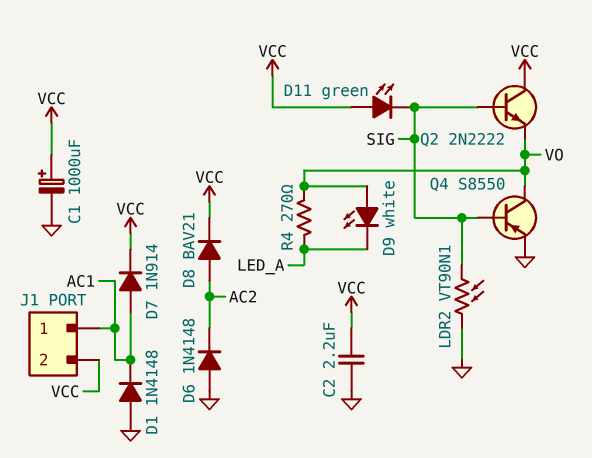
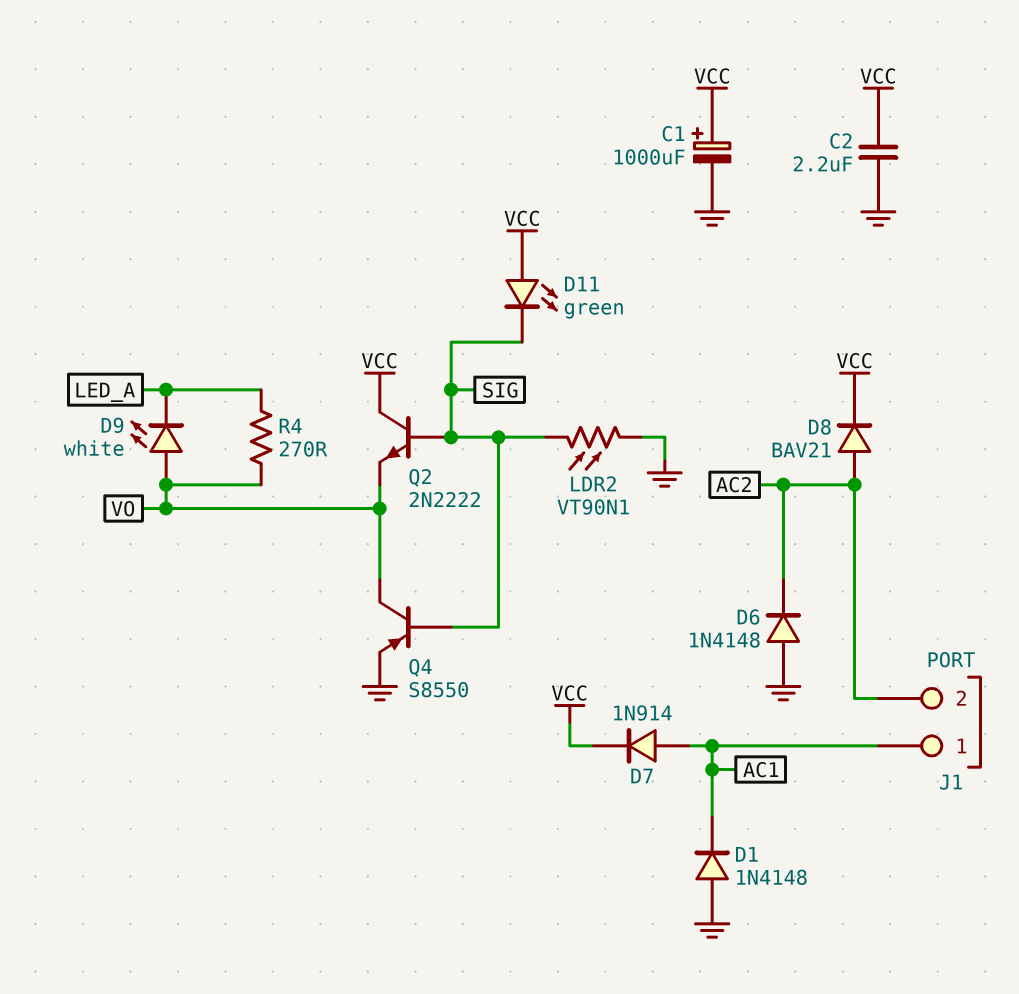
J1 pin 2: VCC -> AC2

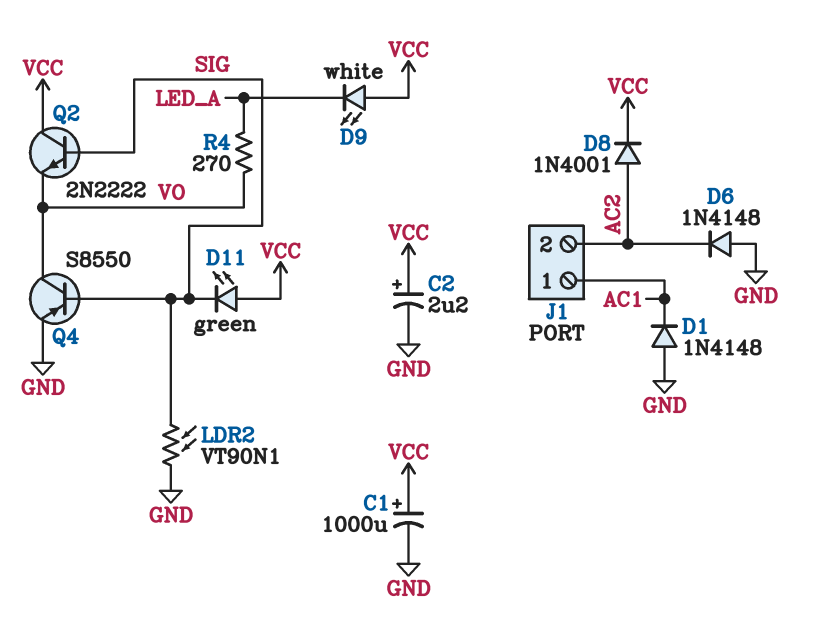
C2: 2.2uF (GND, VCC) -> 2.2uF (plus VCC, minus GND)
D7: diode 1N914 (A AC1, K VCC) -> none
D8: diode BAV21 (A AC2, K VCC) -> diode 1N4001 (A AC2, K VCC)
D9: LED white (A VO, K LED_A) -> LED white (A VCC, K LED_A)

